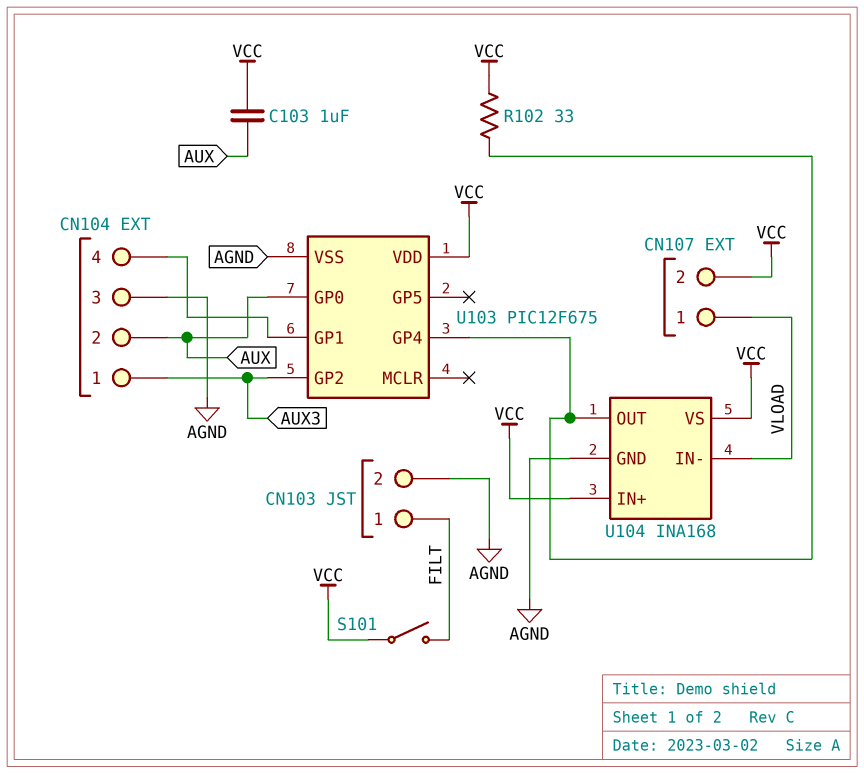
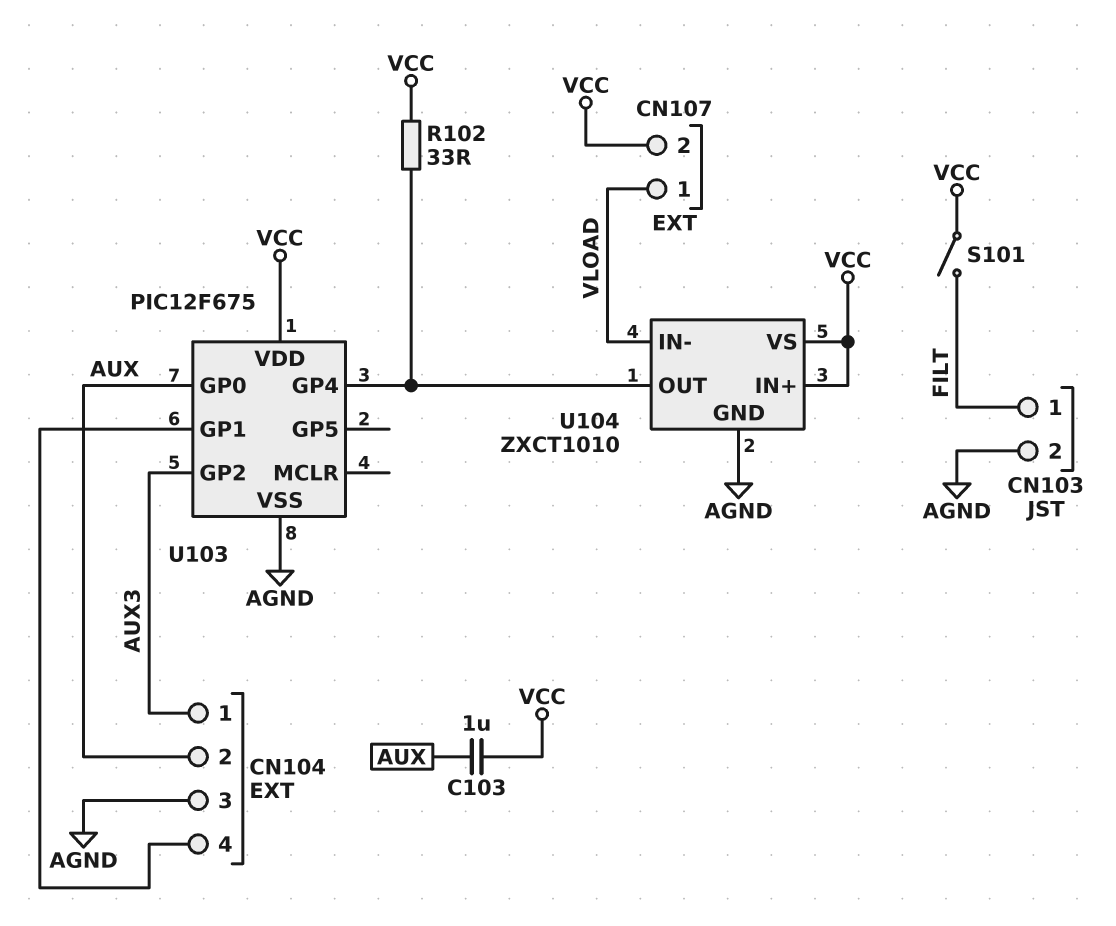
U104: INA168 -> ZXCT1010

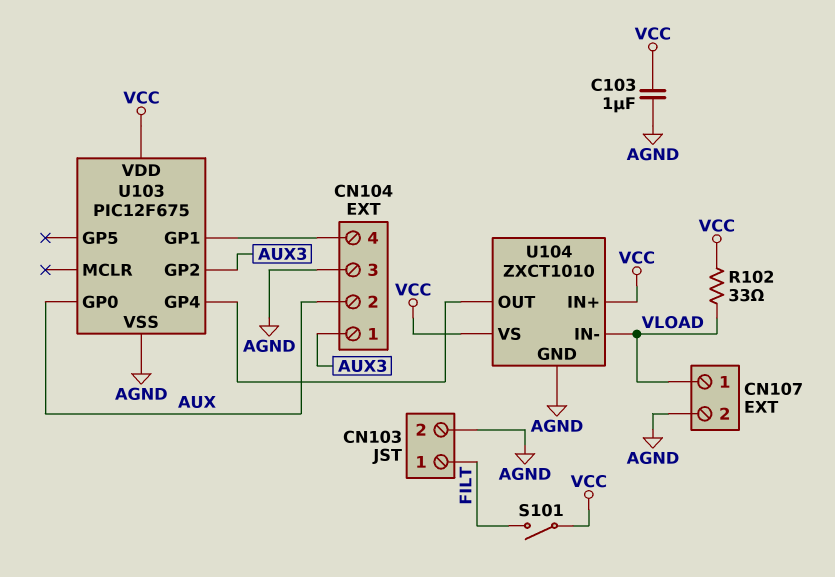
C103: 1uF (AUX, VCC) -> 1uF (AGND, VCC)
CN107 pin 2: VCC -> AGND
R102: 33 (U103/GP4, VCC) -> 33 (VCC, VLOAD)

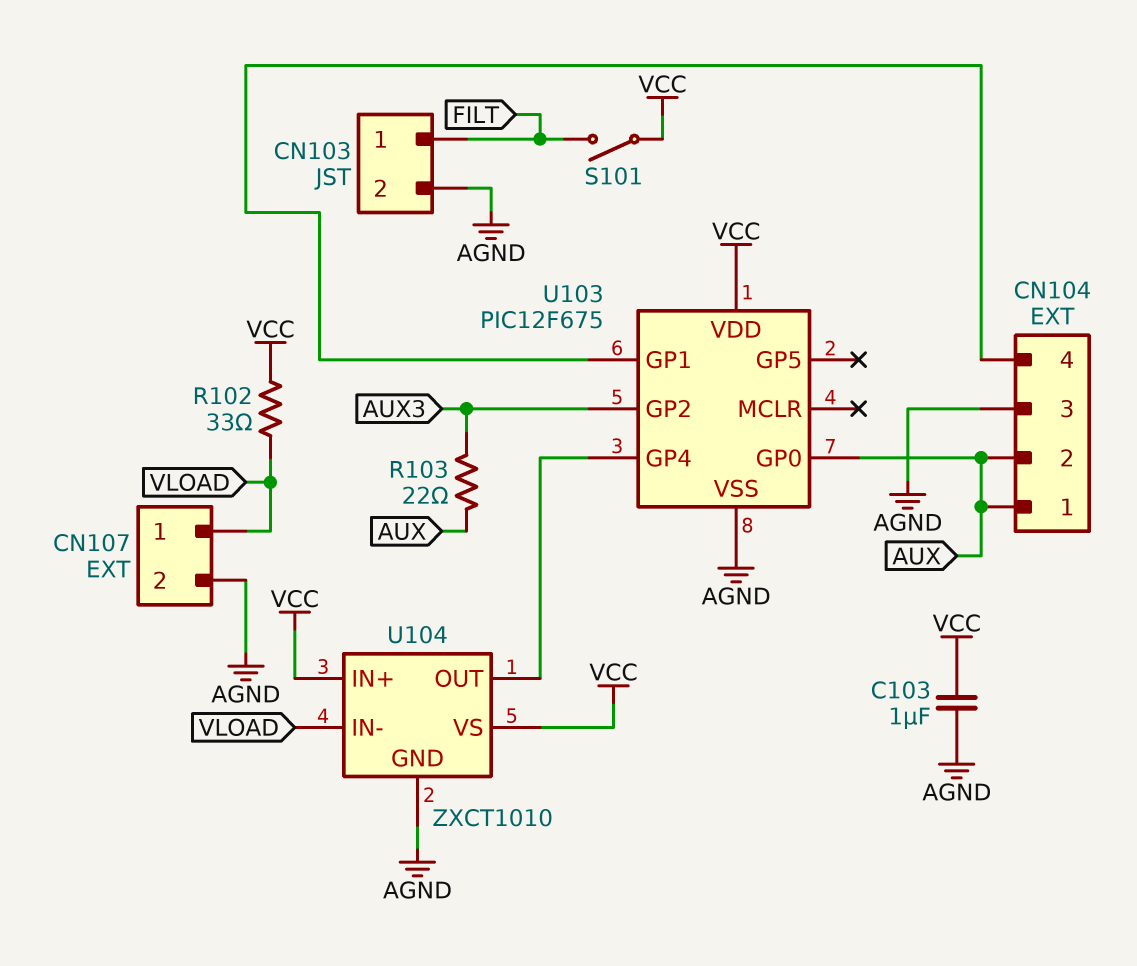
CN104 pin 1: AUX3 -> AUX
R103: none -> 22 (AUX, AUX3)

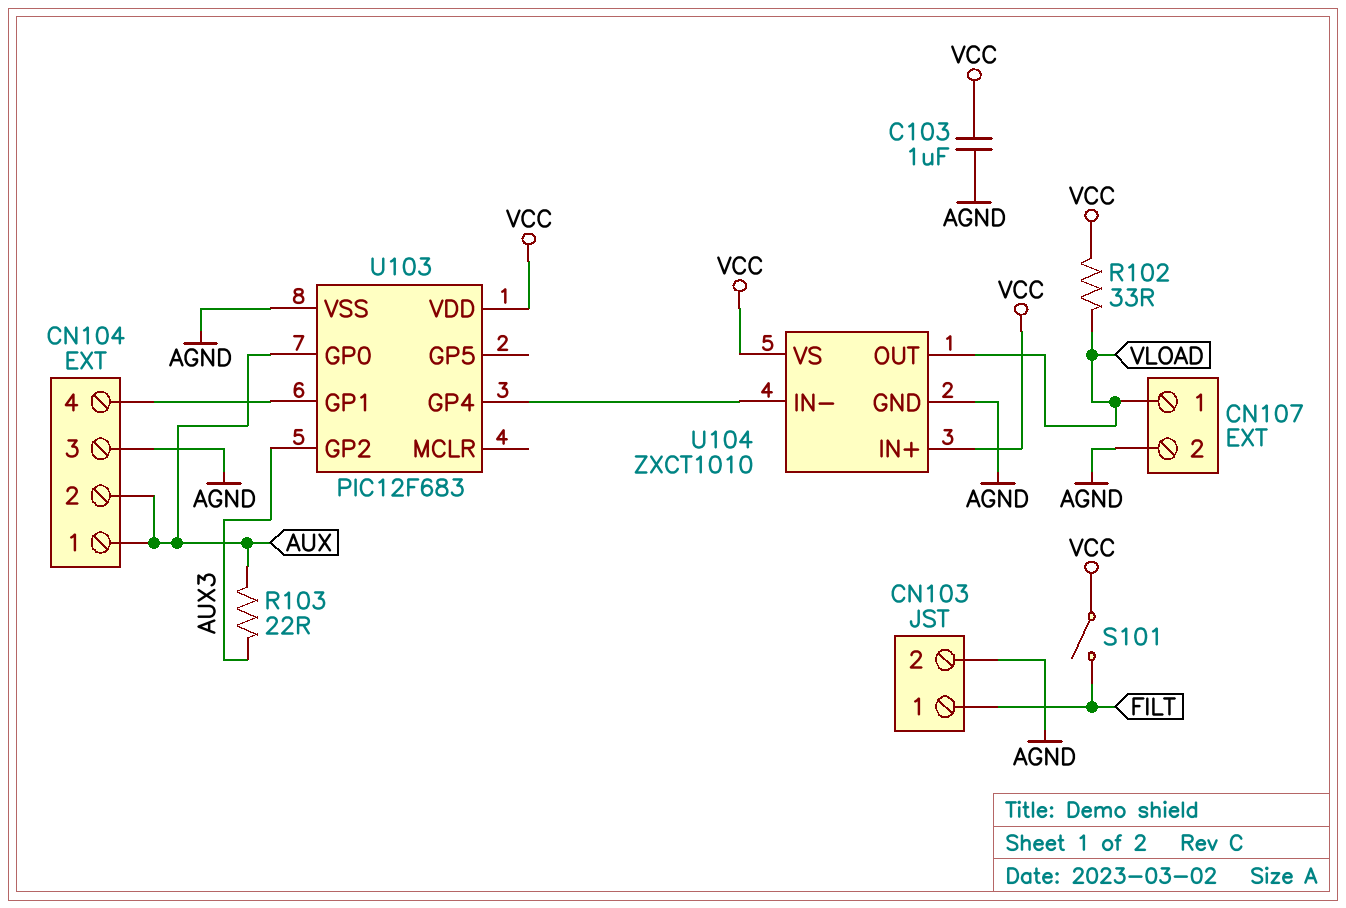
U103: PIC12F675 -> PIC12F683
U104 pin IN-: VLOAD -> U103/GP4
U104 pin OUT: U103/GP4 -> VLOAD

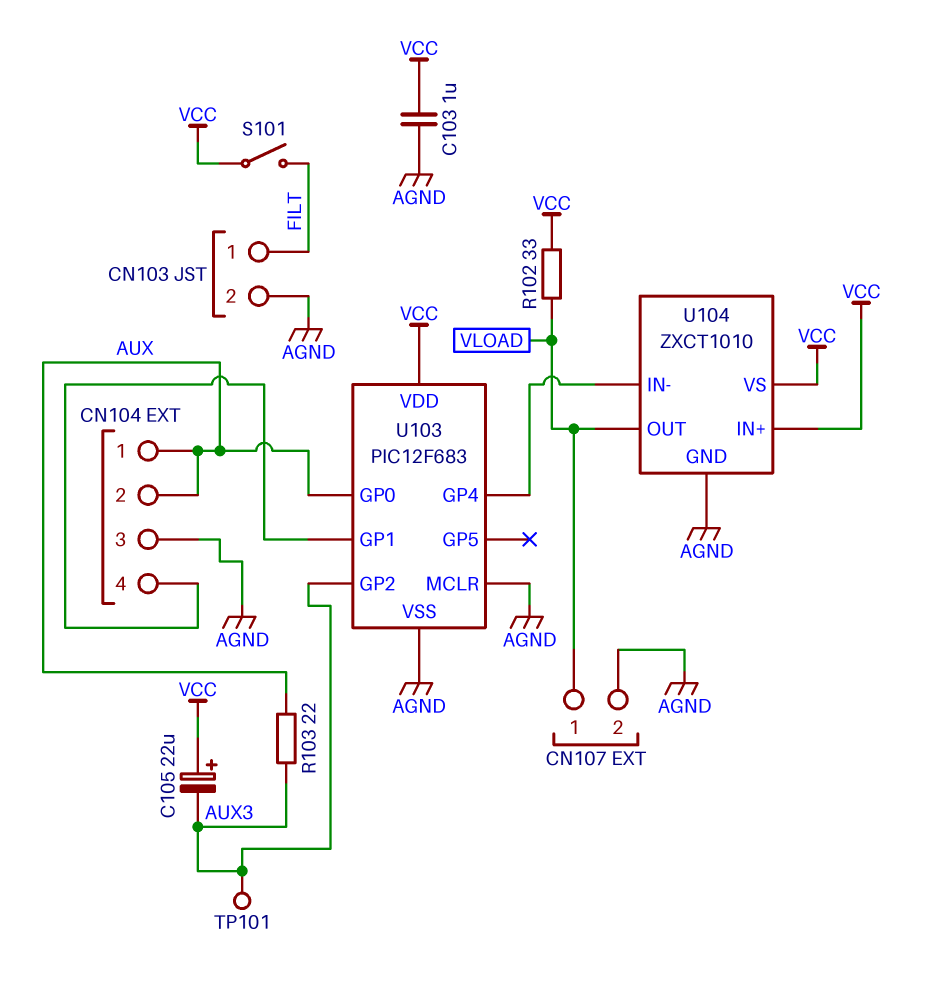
C105: none -> 22uF (plus VCC, minus AUX3)
TP101: none -> test point (AUX3)
U103 pin MCLR: none -> AGND

